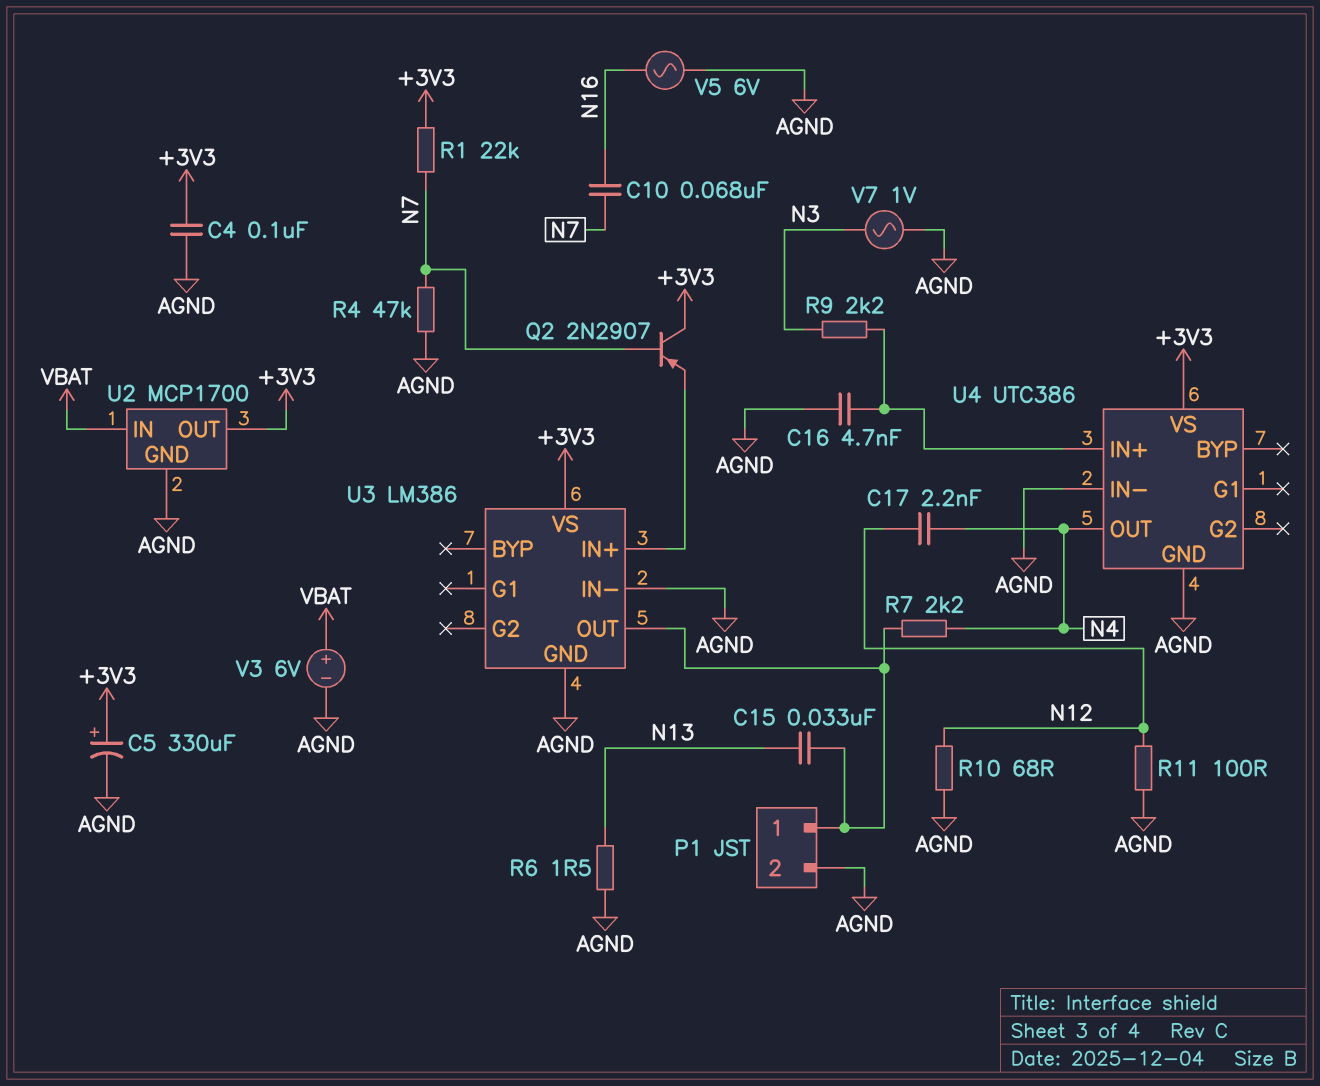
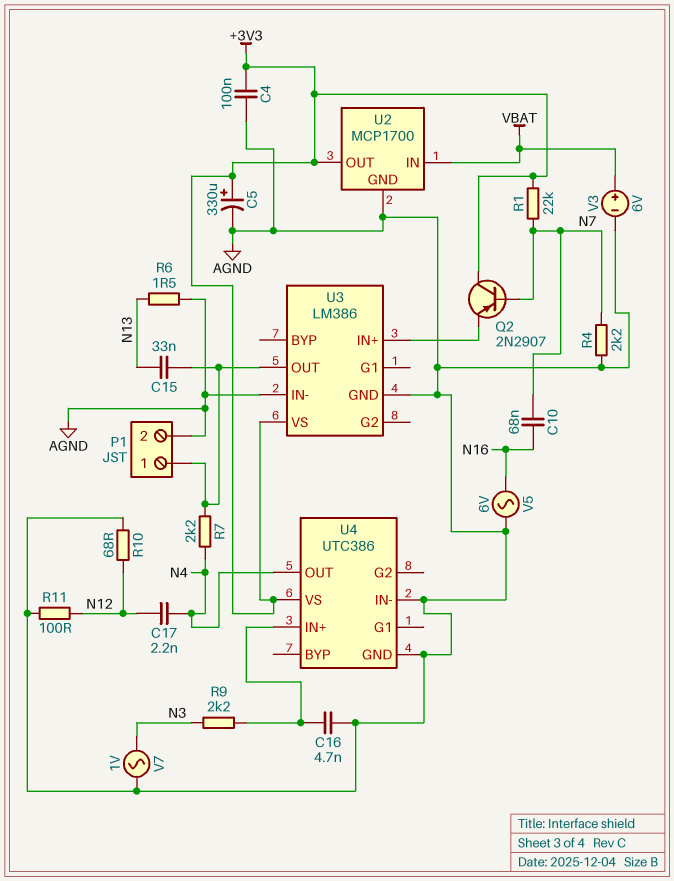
R4: 47k (AGND, N7) -> 2.2k (AGND, N7)

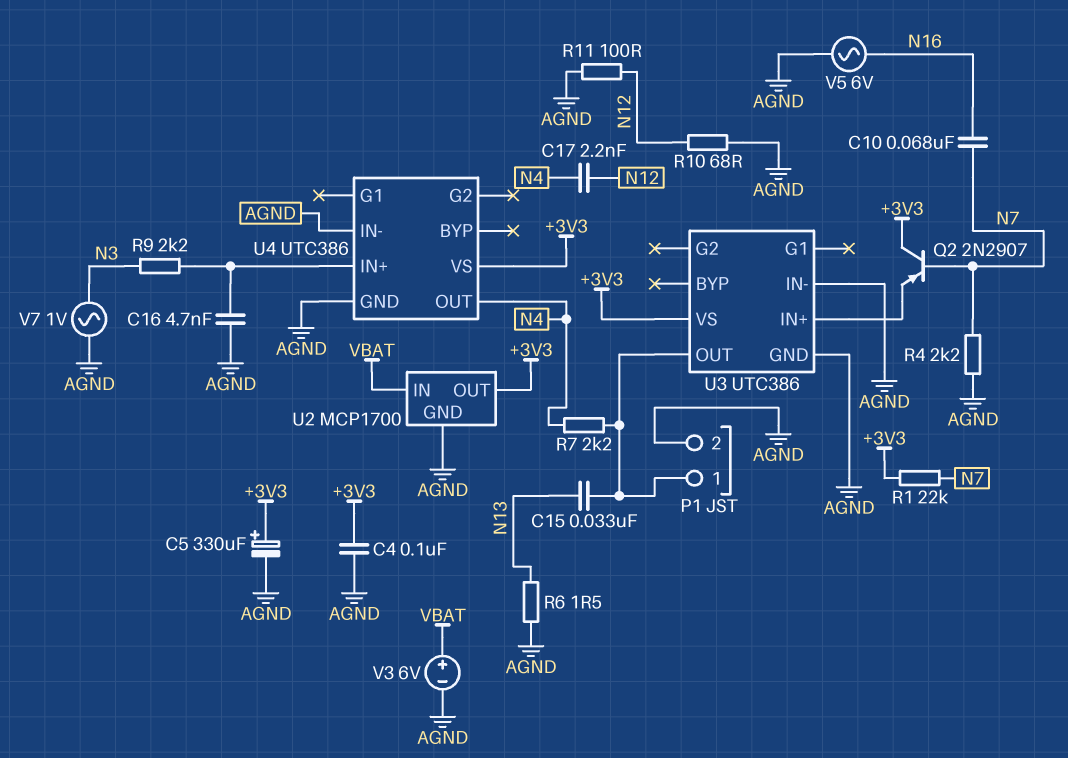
U3: LM386 -> UTC386

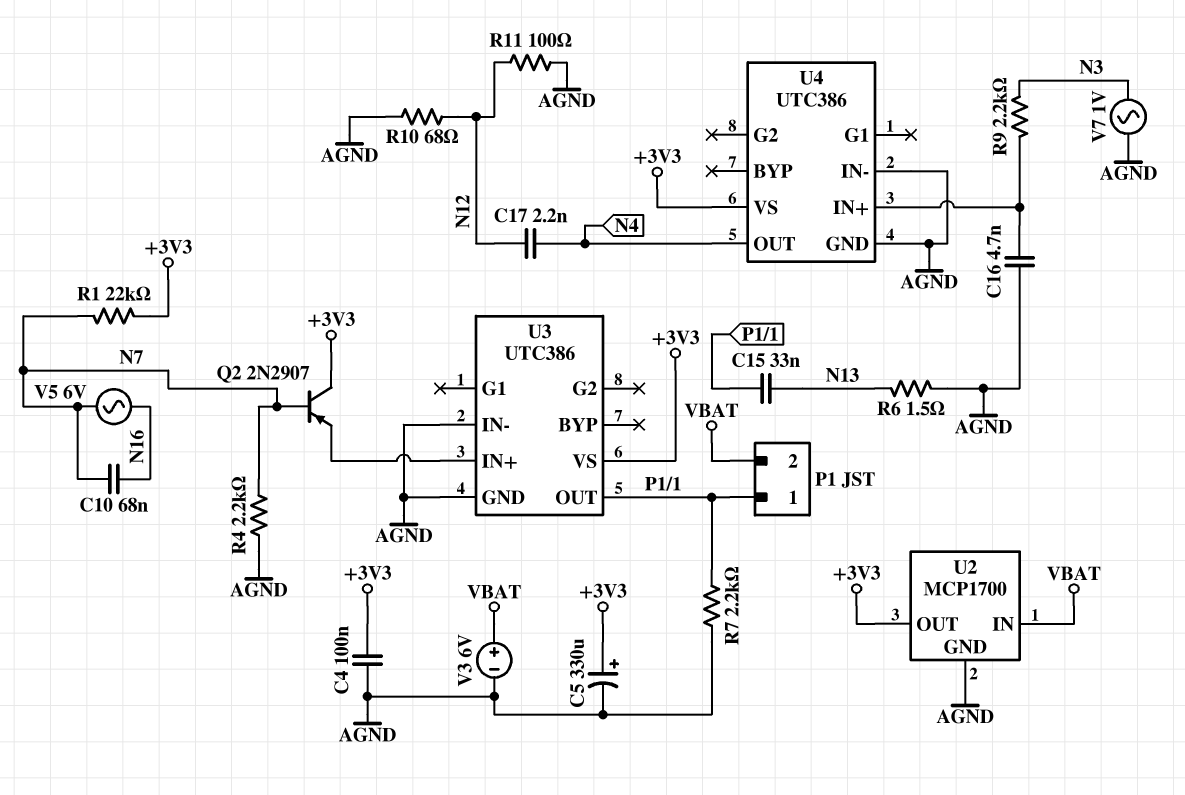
P1 pin 2: AGND -> VBAT
R7: 2.2k (N4, P1/1) -> 2.2k (AGND, P1/1)
V5: AC 6V (AGND, N16) -> AC 6V (N7, N16)

